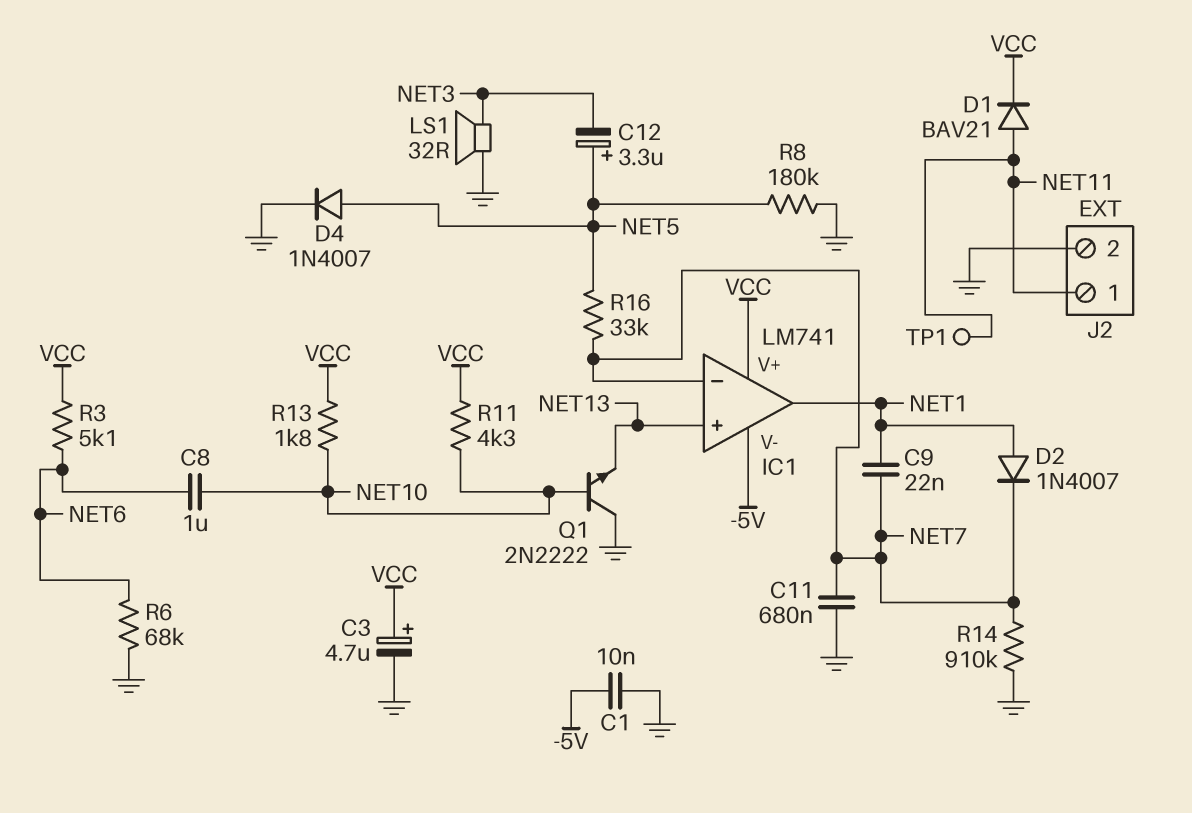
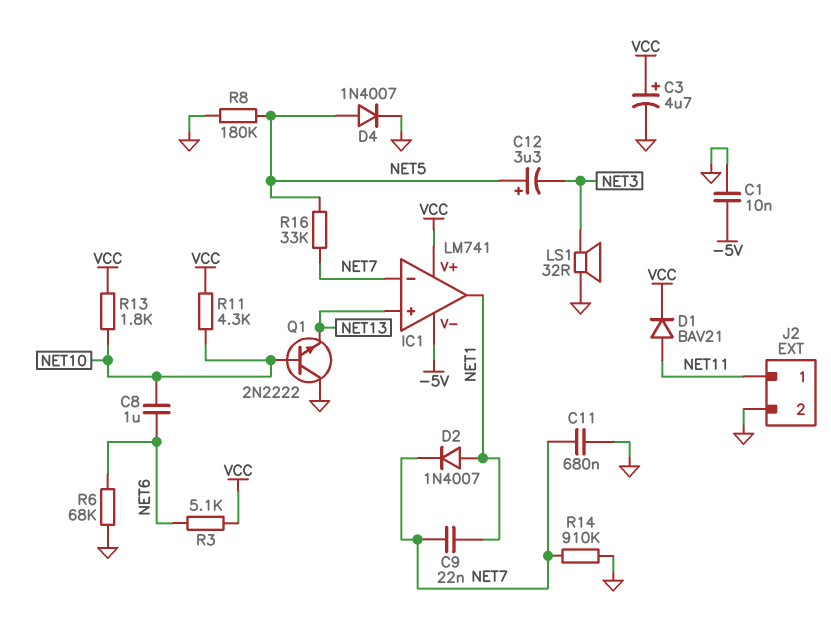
TP1: test point (NET11) -> none

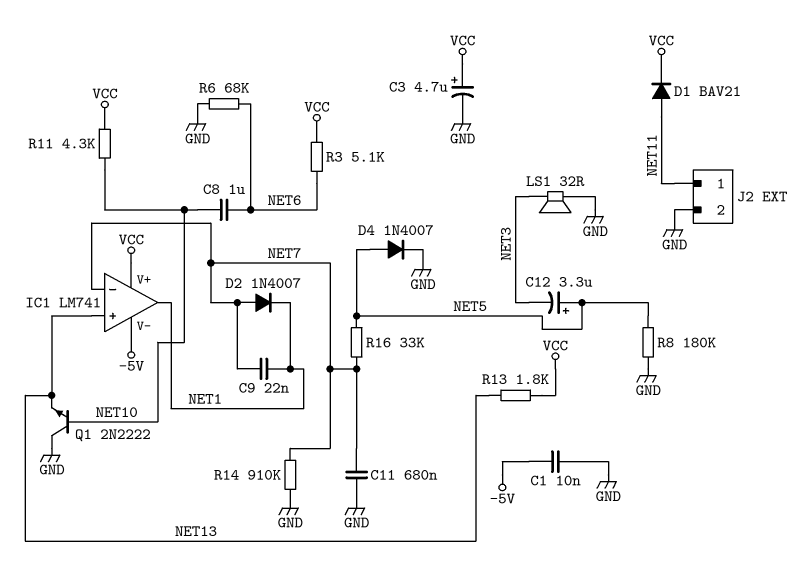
D2: diode 1N4007 (A NET1, K NET7) -> diode 1N4007 (A NET7, K NET1)
R13: 1.8k (NET10, VCC) -> 1.8k (NET13, VCC)

